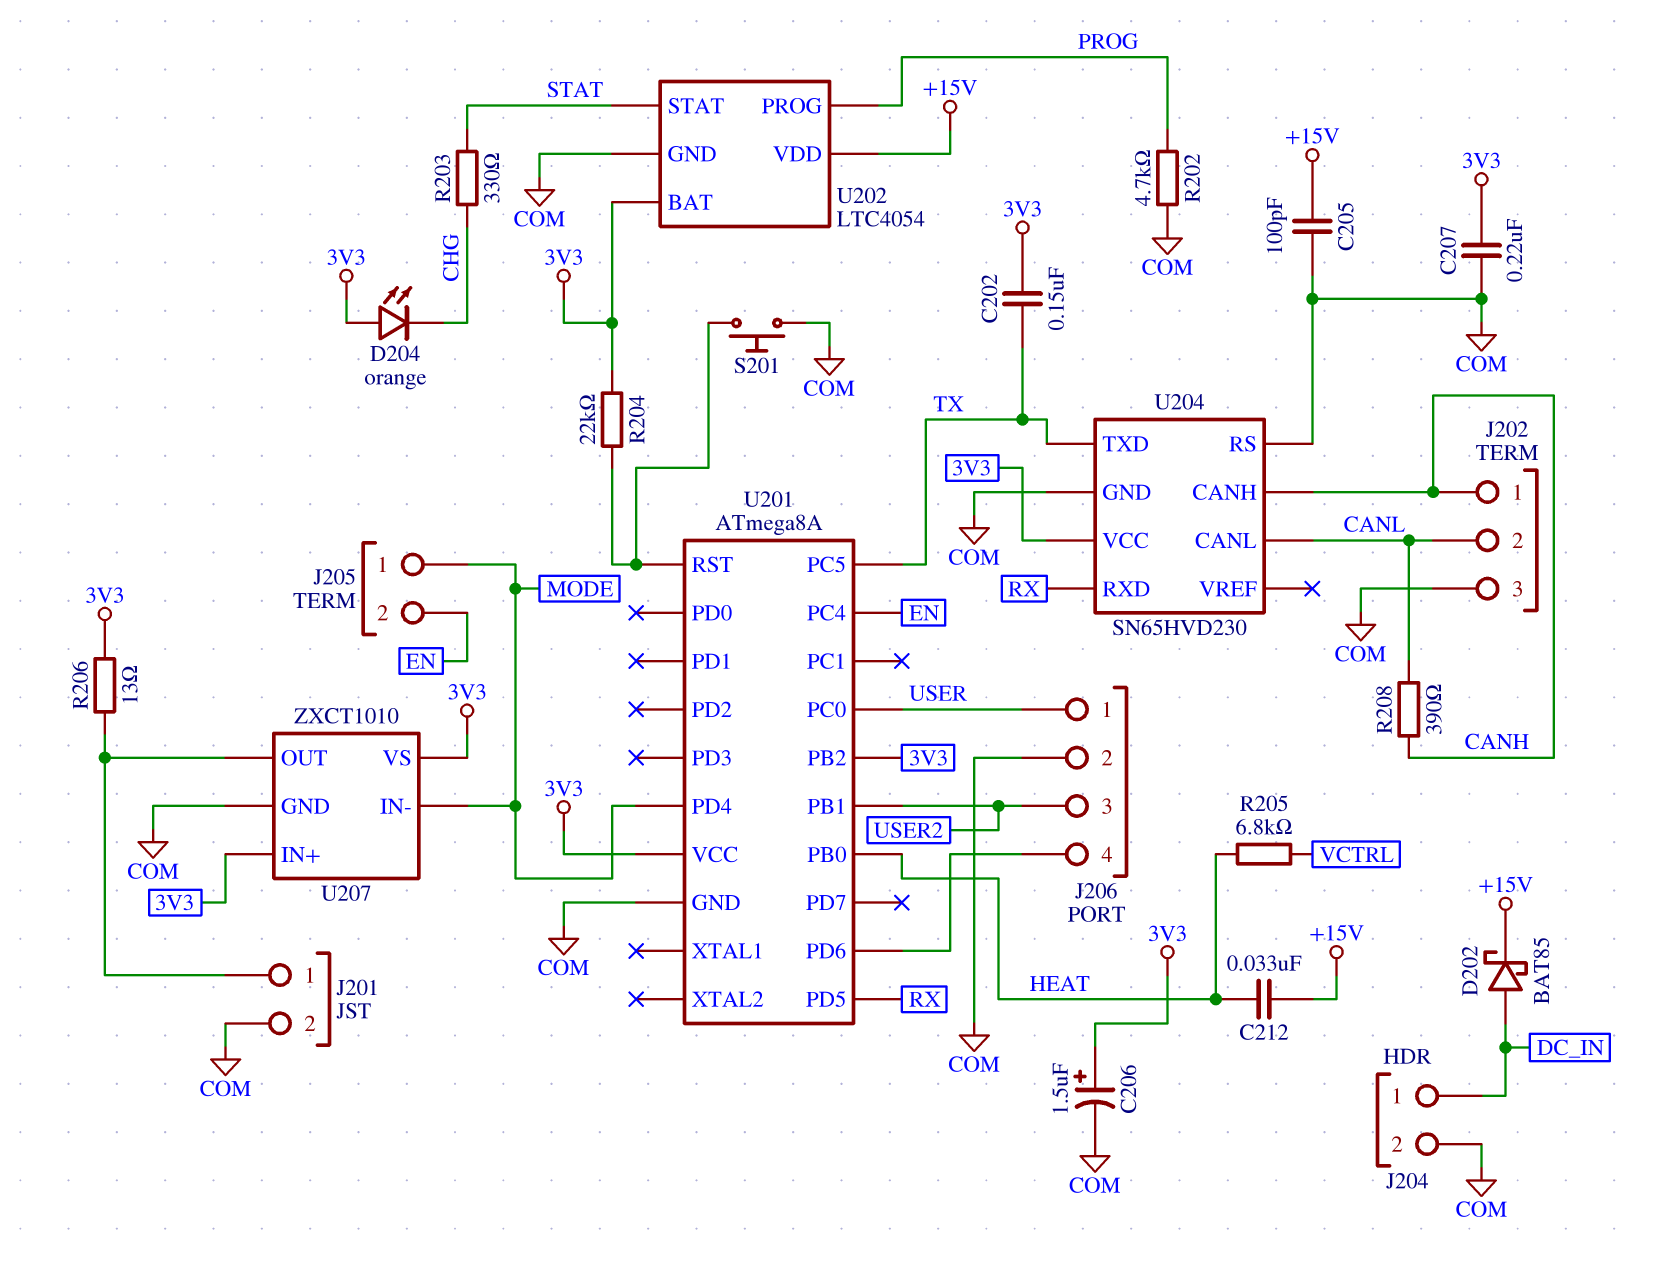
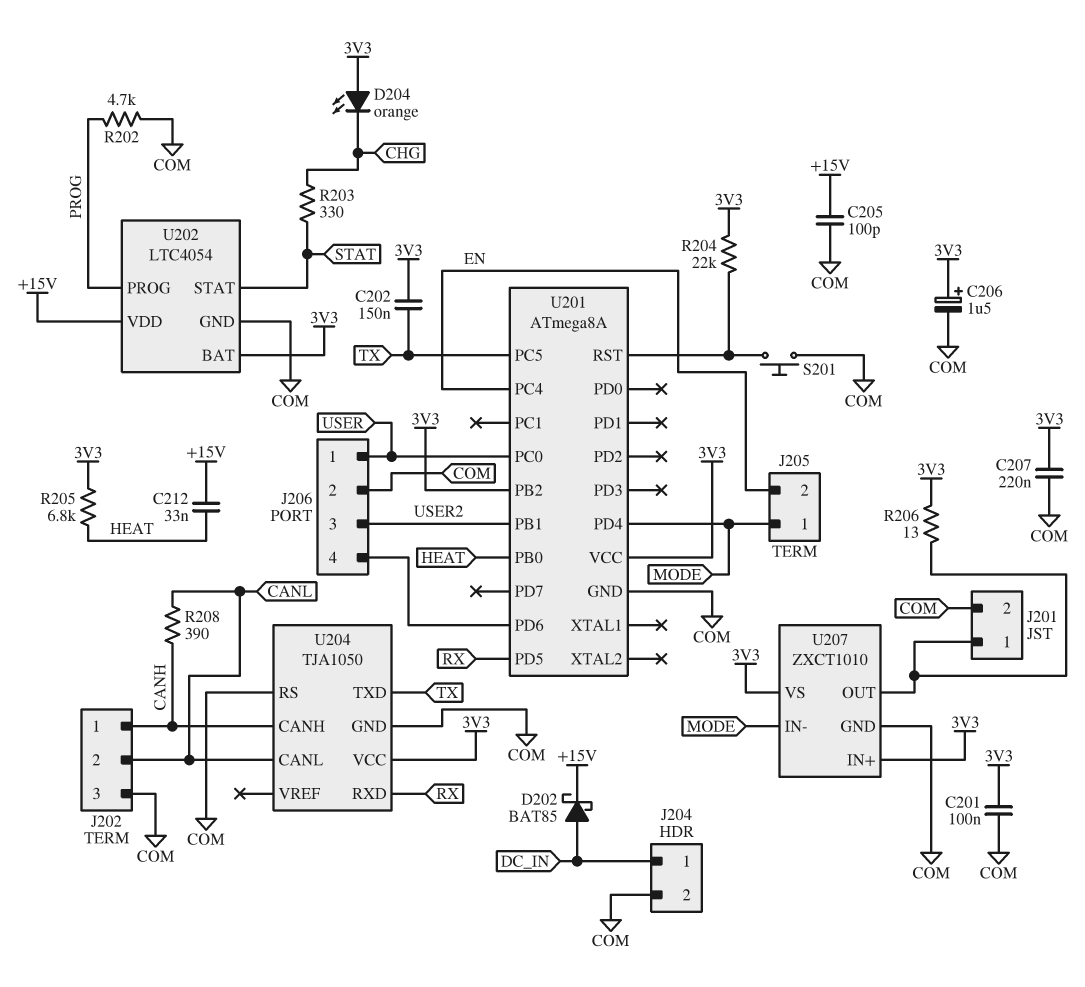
C201: none -> 100nF (3V3, COM)
R205: 6.8k (HEAT, VCTRL) -> 6.8k (3V3, HEAT)
U204: SN65HVD230 -> TJA1050

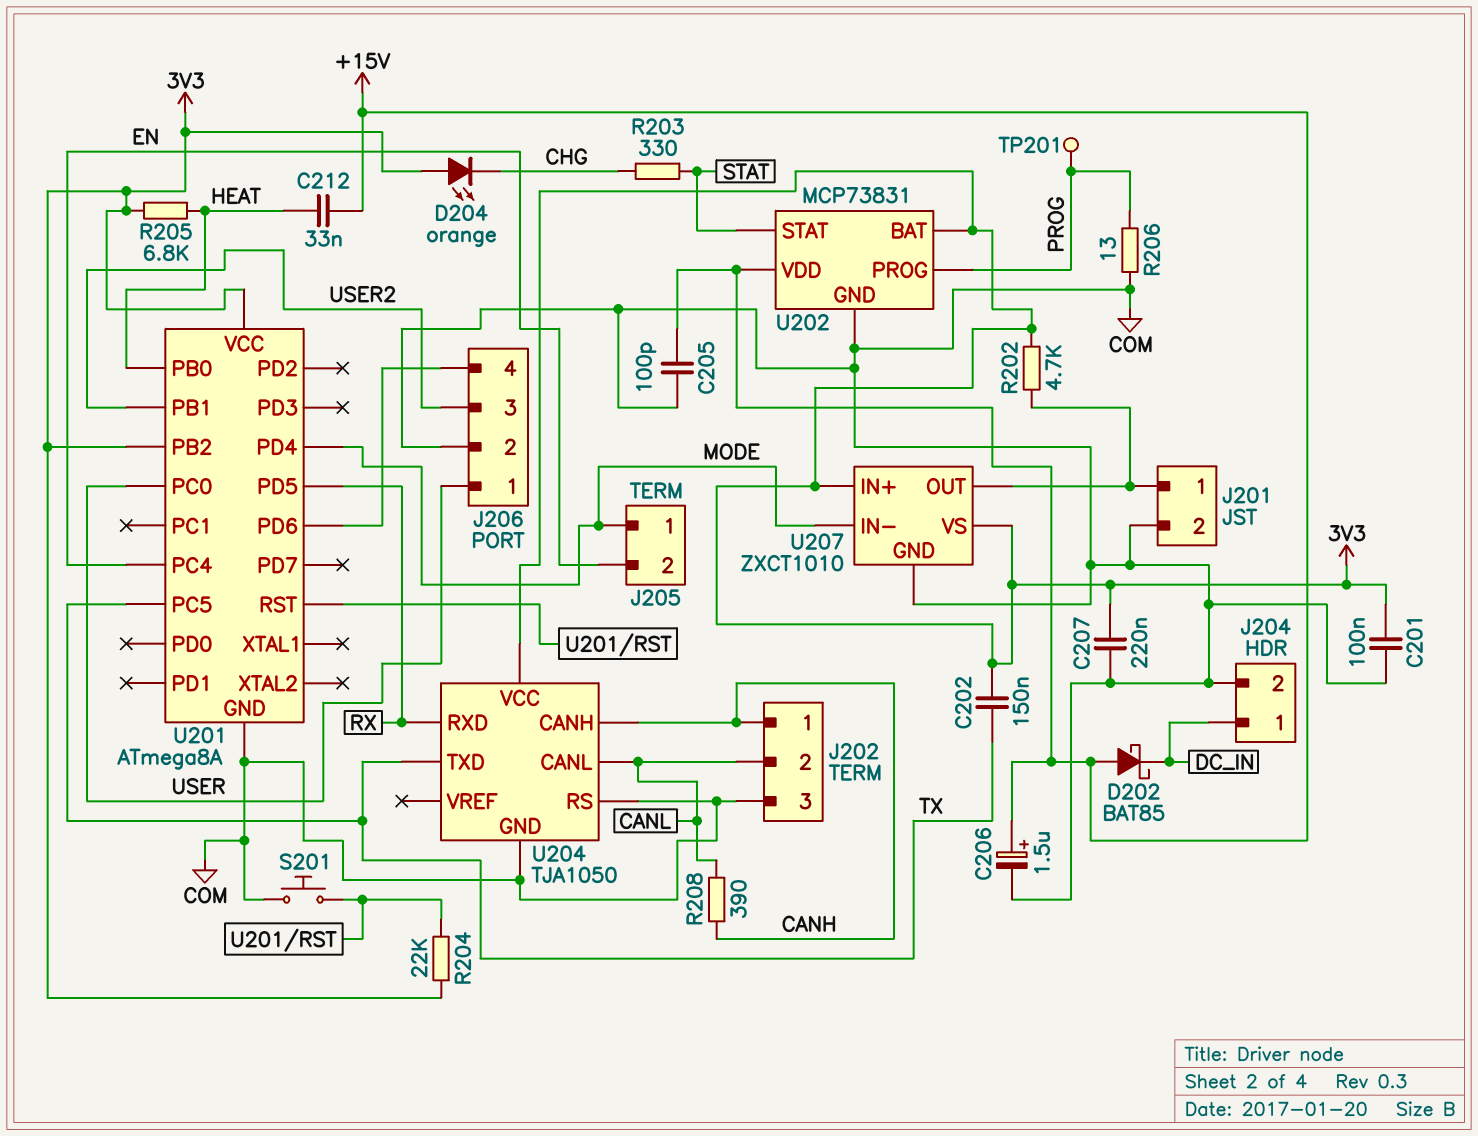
C206: 1.5uF (plus 3V3, minus COM) -> 1.5uF (plus +15V, minus COM)
D202: schottky BAT85 (A DC_IN, K +15V) -> schottky BAT85 (A +15V, K DC_IN)
R202: 4.7k (COM, PROG) -> 4.7k (3V3, J201/1)
R206: 13 (3V3, J201/1) -> 13 (COM, PROG)
TP201: none -> test point (PROG)
U202: LTC4054 -> MCP73831

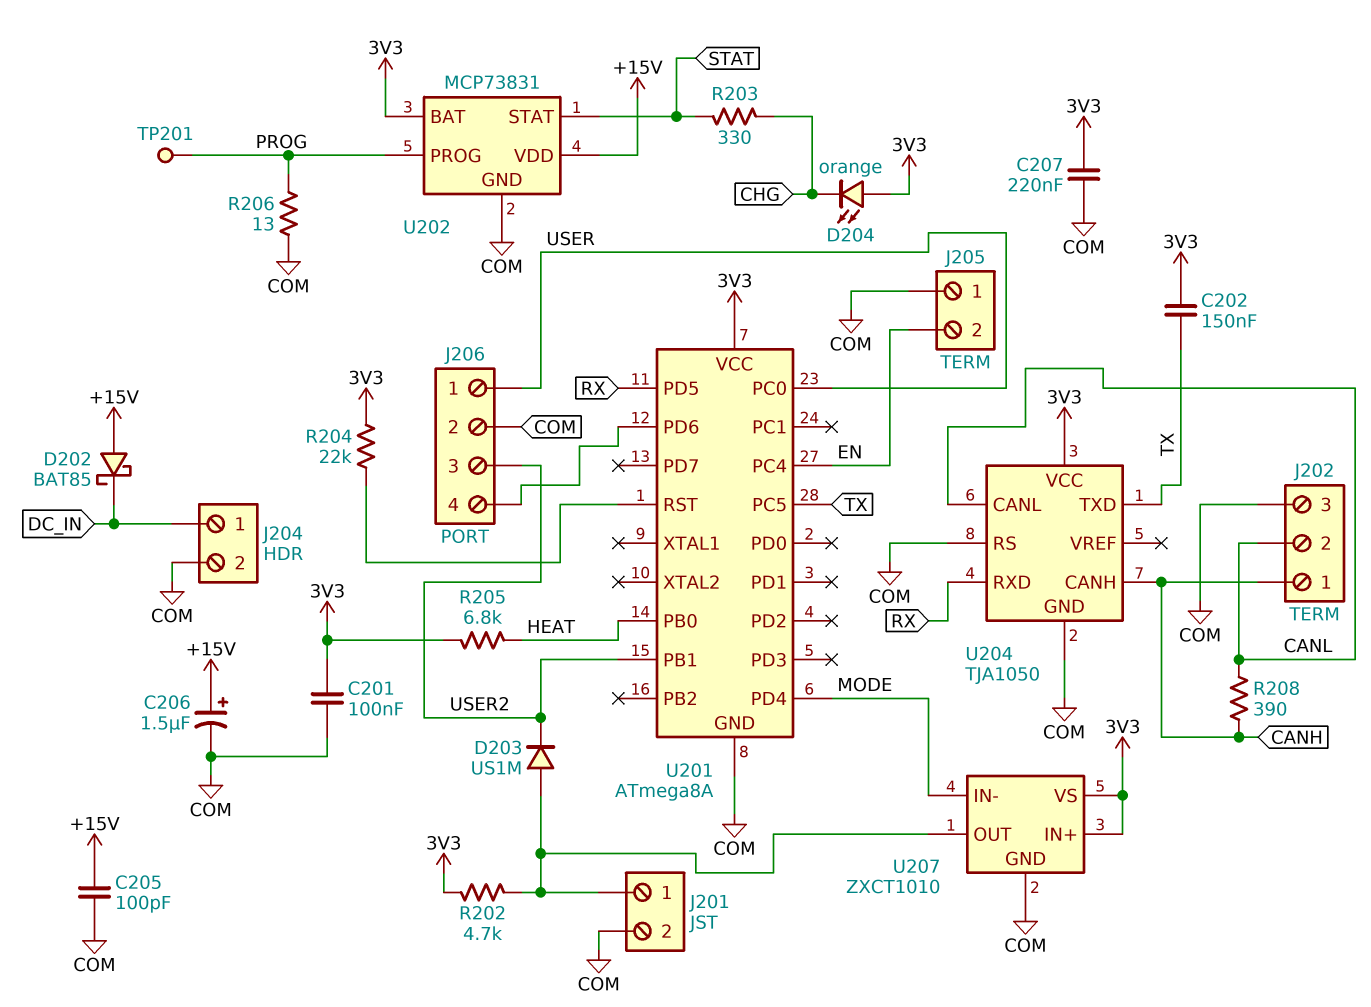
C212: 33nF (+15V, HEAT) -> none
D203: none -> diode US1M (A J201/1, K USER2)
J205 pin 1: MODE -> COM
S201: button (COM, U201/RST) -> none
U201 pin PB2: 3V3 -> none

